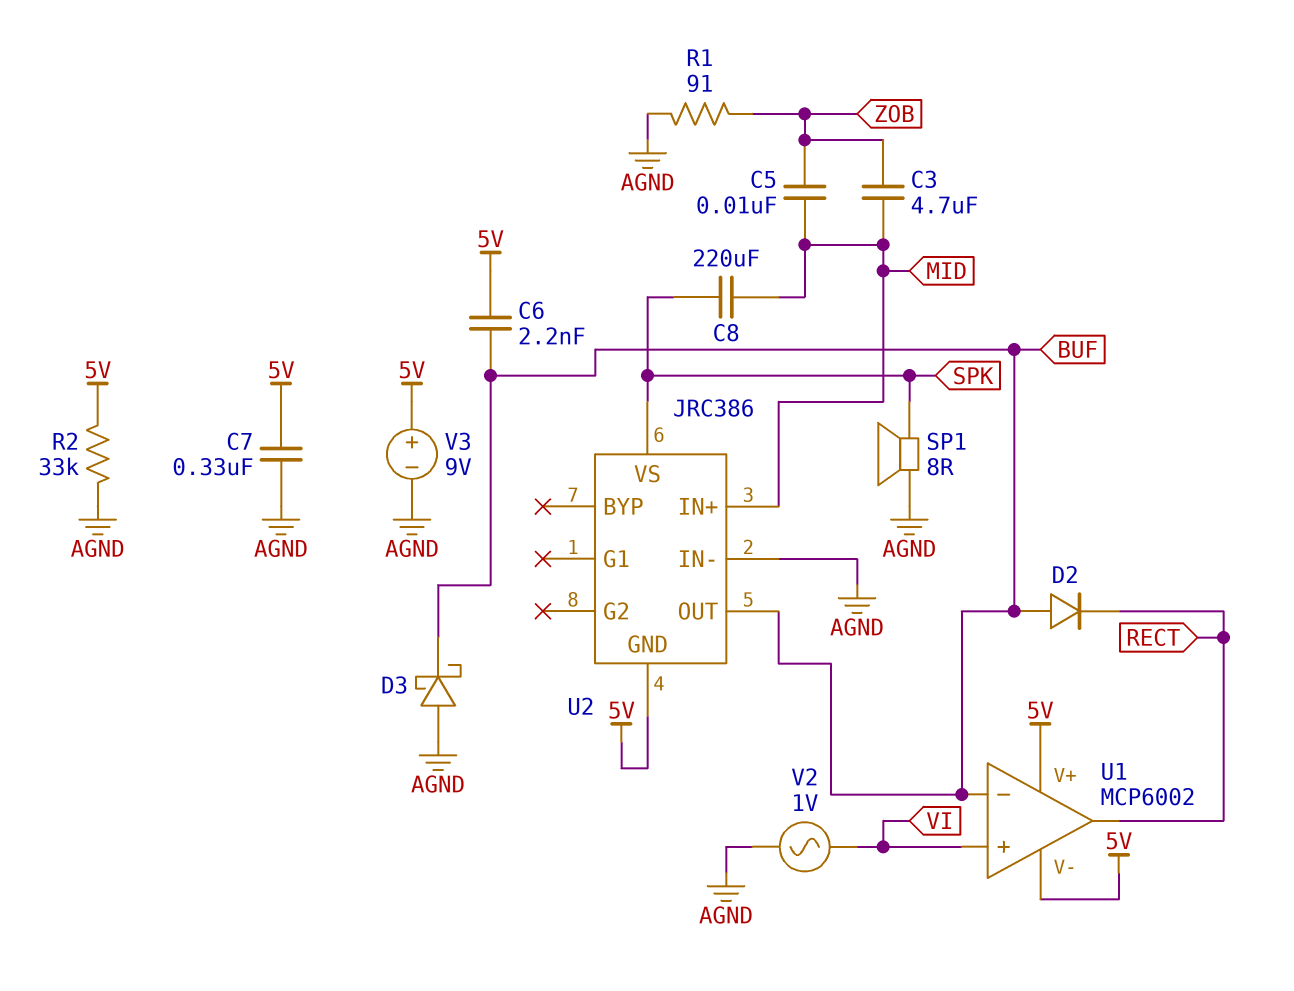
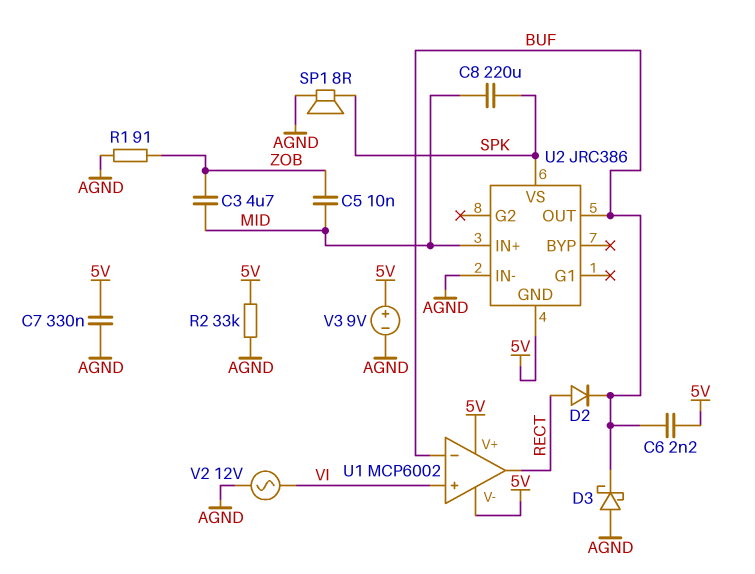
D2: diode (A BUF, K RECT) -> diode (A RECT, K BUF)
V2: AC 1V (AGND, VI) -> AC 12V (AGND, VI)

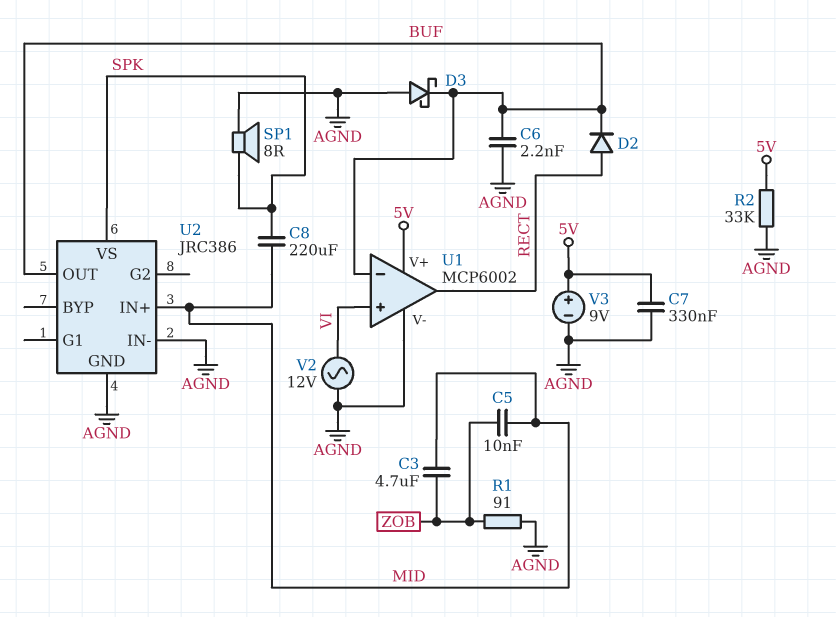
C6: 2.2nF (5V, BUF) -> 2.2nF (AGND, BUF)
U1 pin V-: 5V -> AGND
U2 pin GND: 5V -> AGND

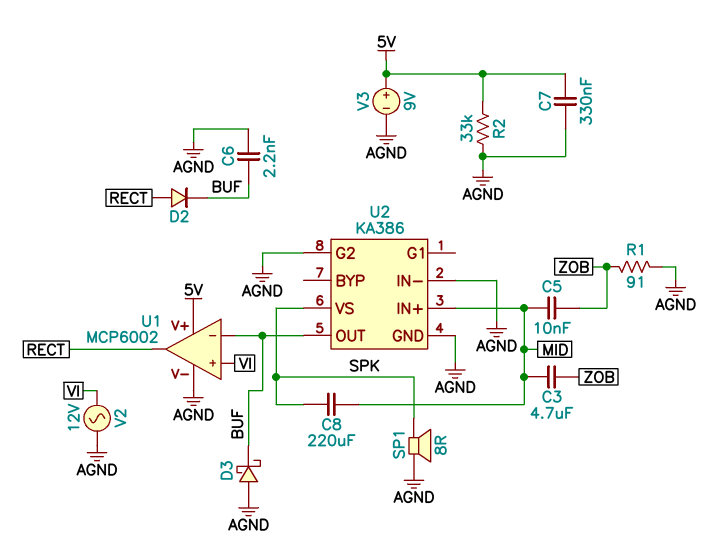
U2: JRC386 -> KA386
U2 pin G2: none -> AGND

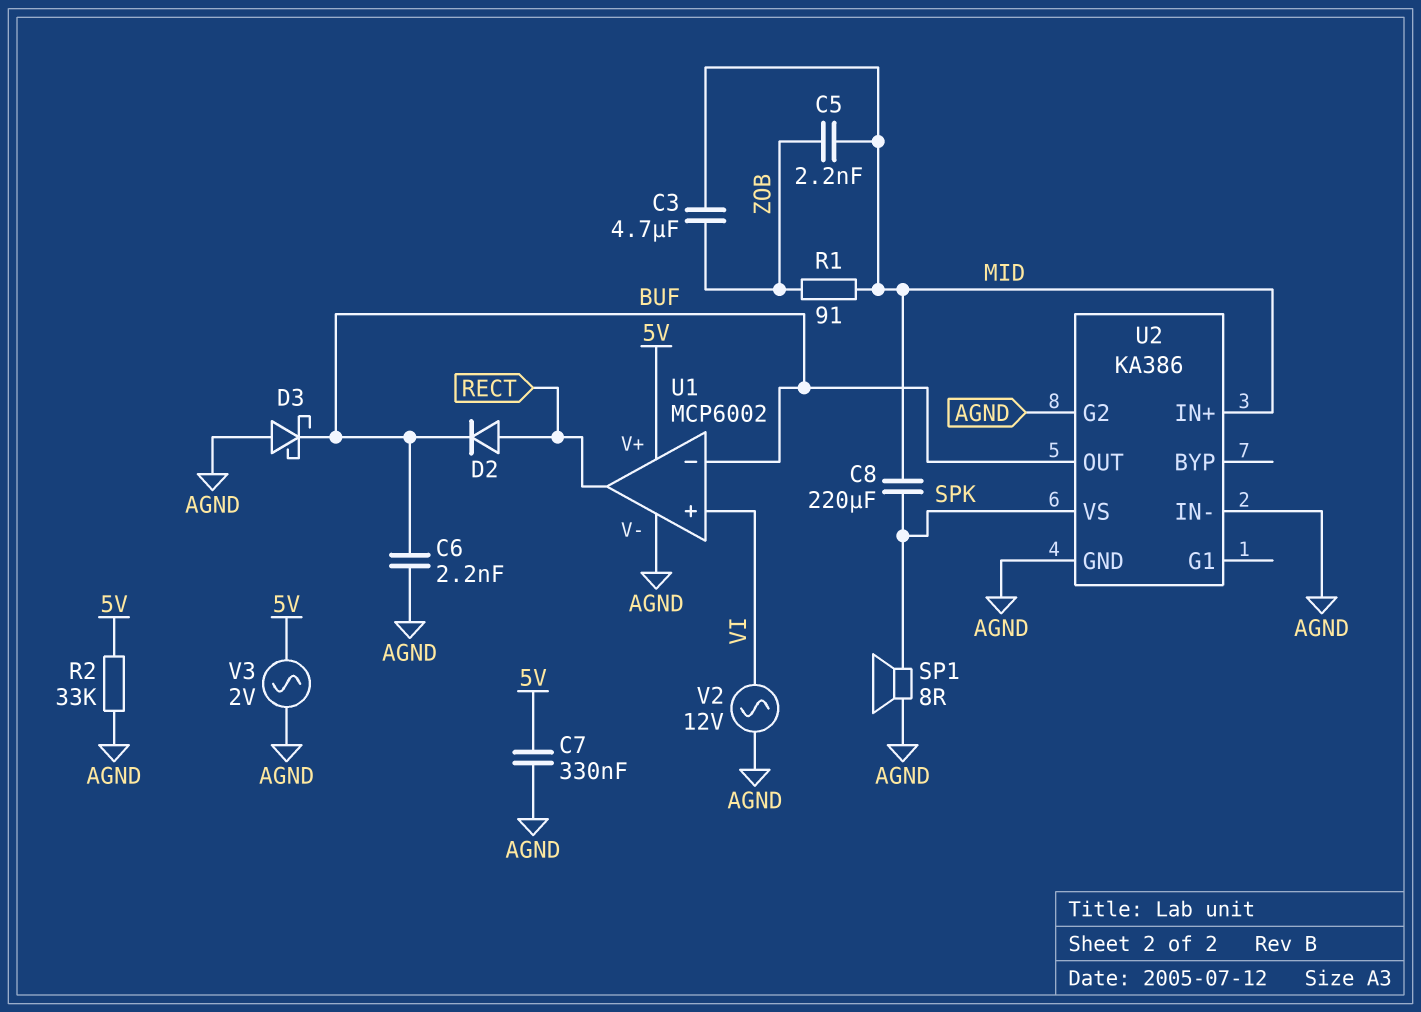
C5: 10nF (MID, ZOB) -> 2.2nF (MID, ZOB)
R1: 91 (AGND, ZOB) -> 91 (MID, ZOB)
V3: 9V (plus 5V, minus AGND) -> AC 2V (5V, AGND)

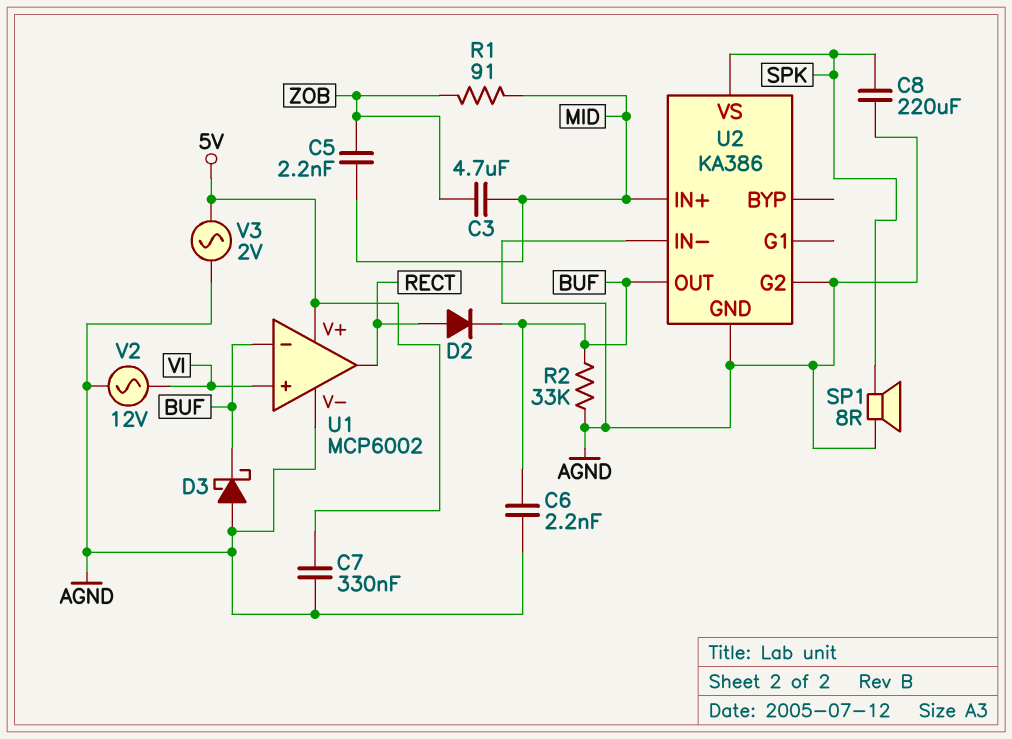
C8: 220uF (MID, SPK) -> 220uF (AGND, SPK)
R2: 33k (5V, AGND) -> 33k (AGND, BUF)

